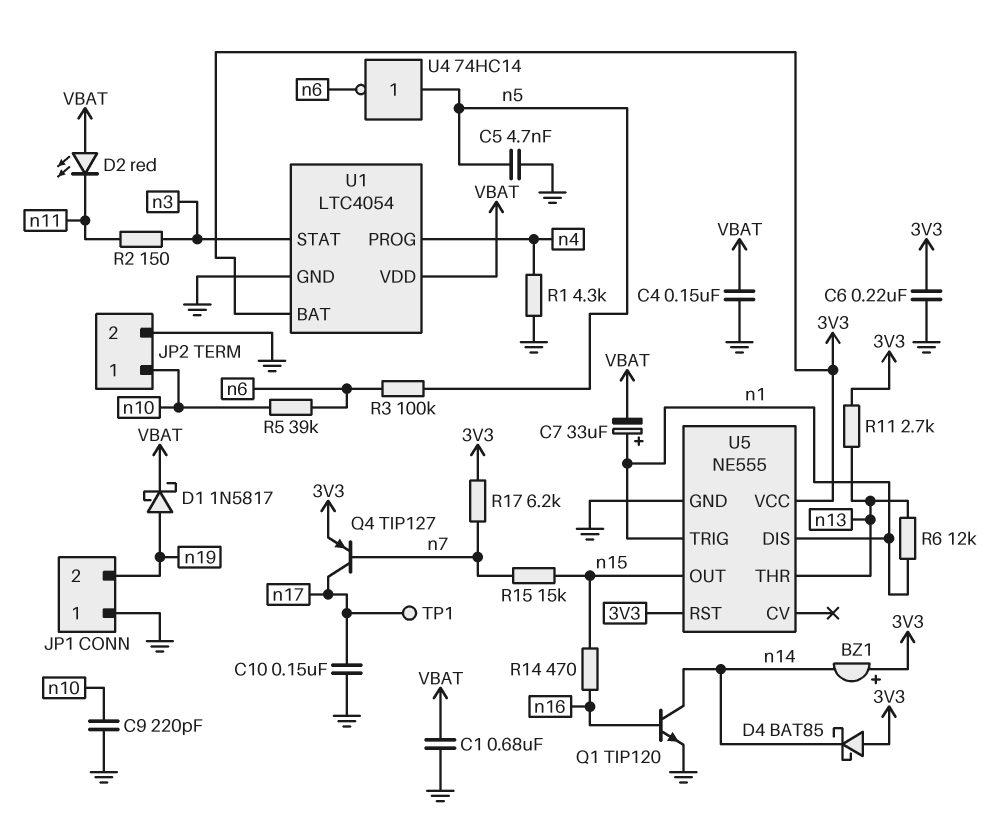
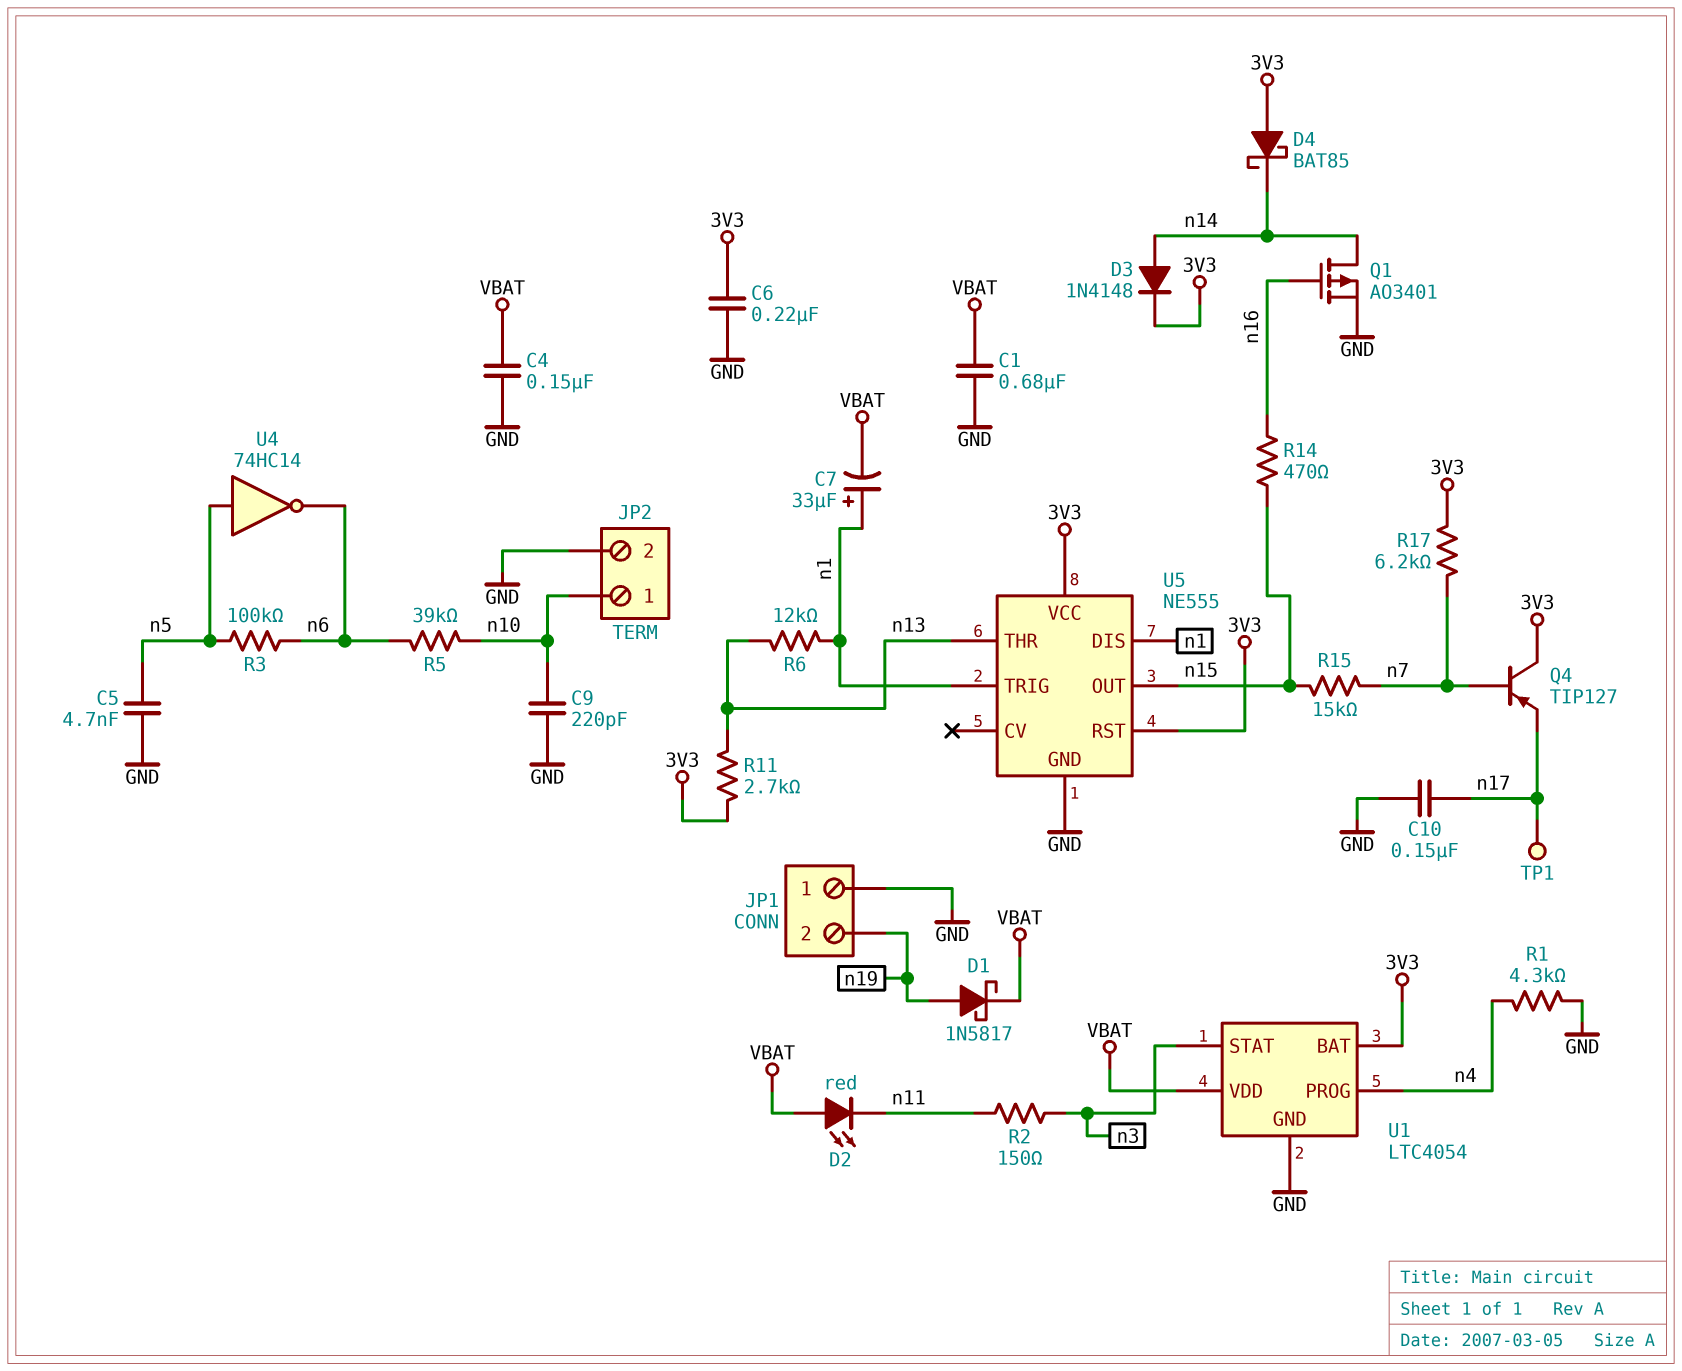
BZ1: buzzer (plus 3V3, minus n14) -> none
D3: none -> diode 1N4148 (A n14, K 3V3)
Q1: NPN TIP120 (B n16, C n14, E GND) -> PMOS AO3401 (G n16, D n14, S GND)
Q4: PNP TIP127 (B n7, C n17, E 3V3) -> PNP TIP127 (B n7, C 3V3, E n17)

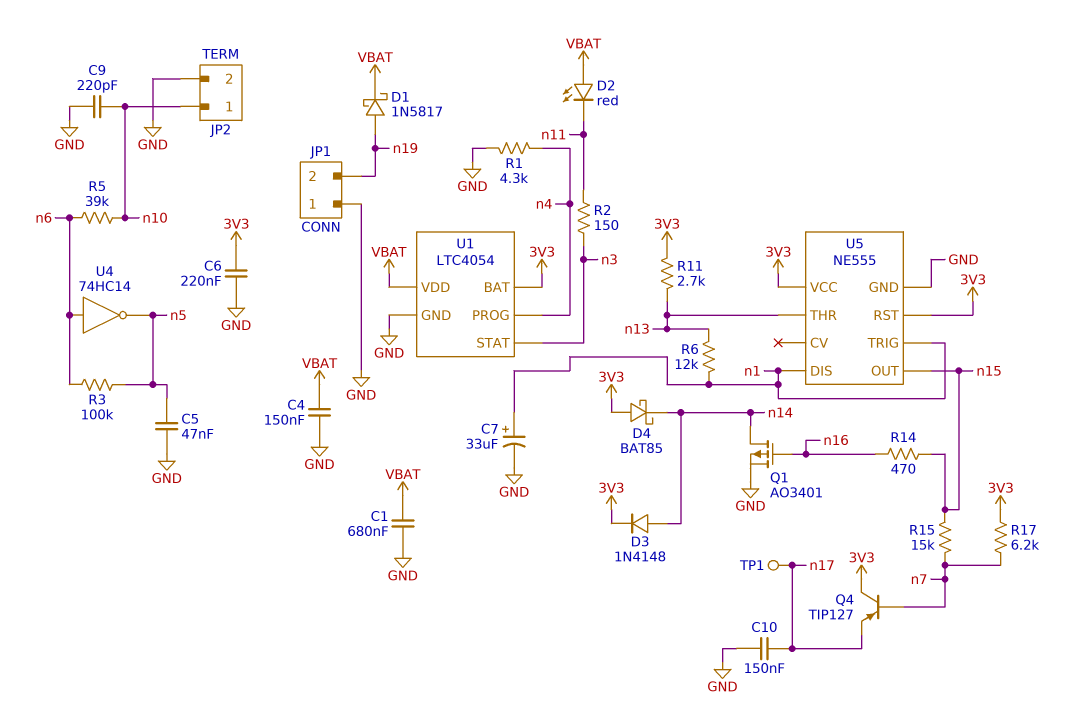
C5: 4.7nF (GND, n5) -> 47nF (GND, n5)
C7: 33uF (plus n1, minus VBAT) -> 33uF (plus n1, minus GND)
U4: NOT 74HC14 (in n5, out n6) -> NOT 74HC14 (in n6, out n5)

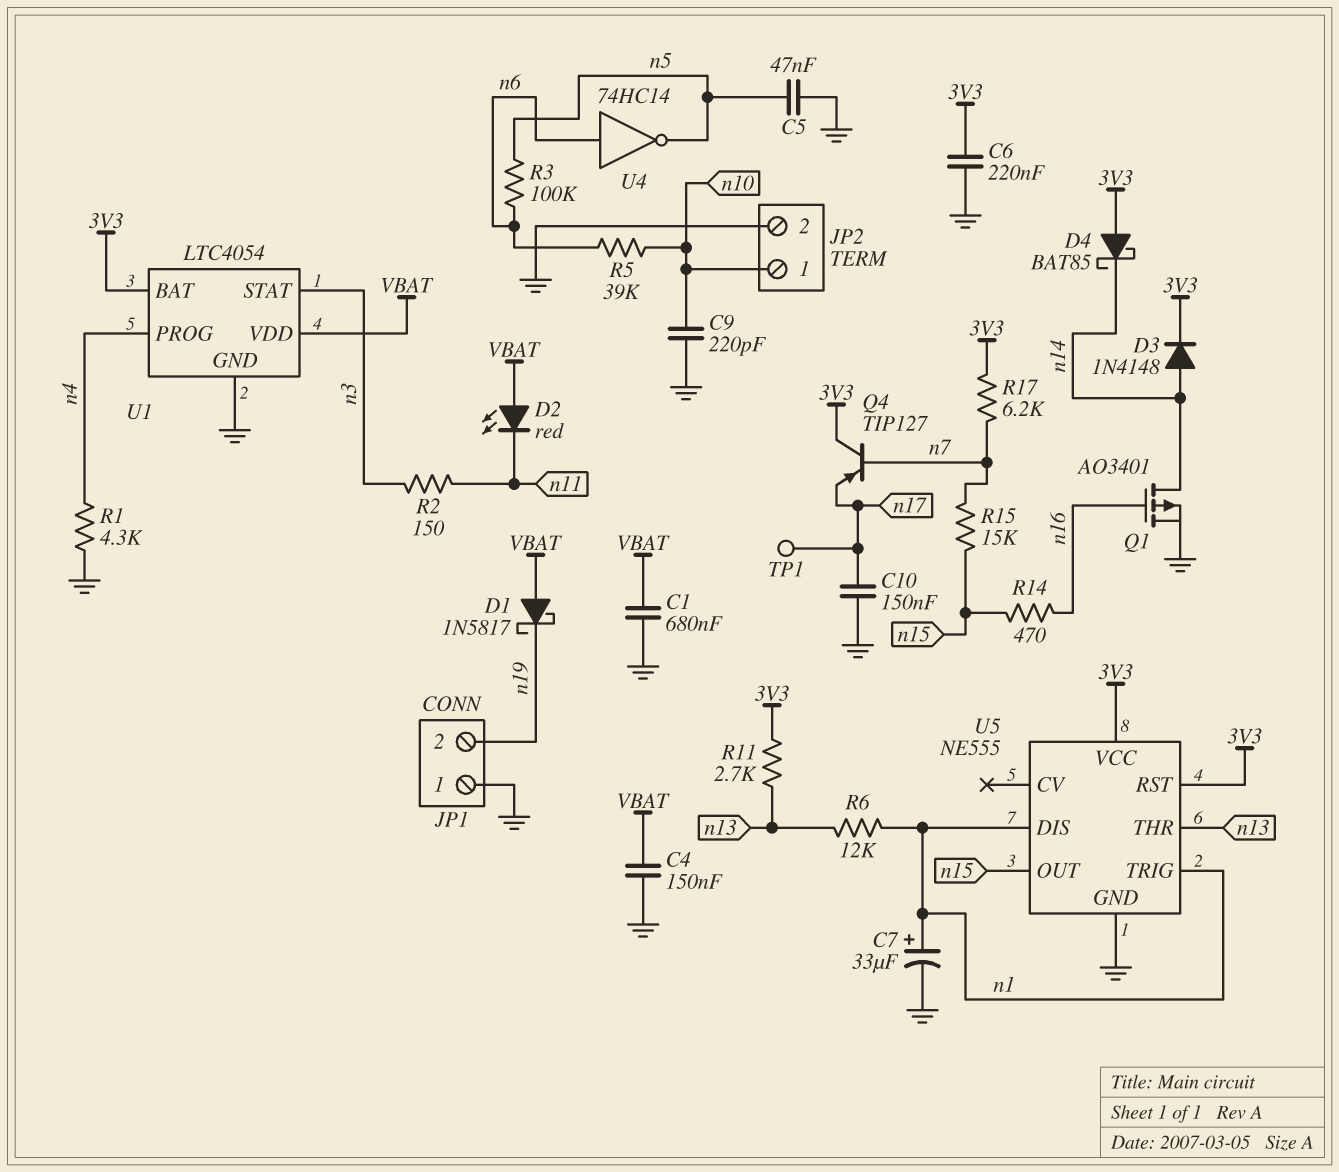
D1: schottky 1N5817 (A n19, K VBAT) -> schottky 1N5817 (A VBAT, K n19)

